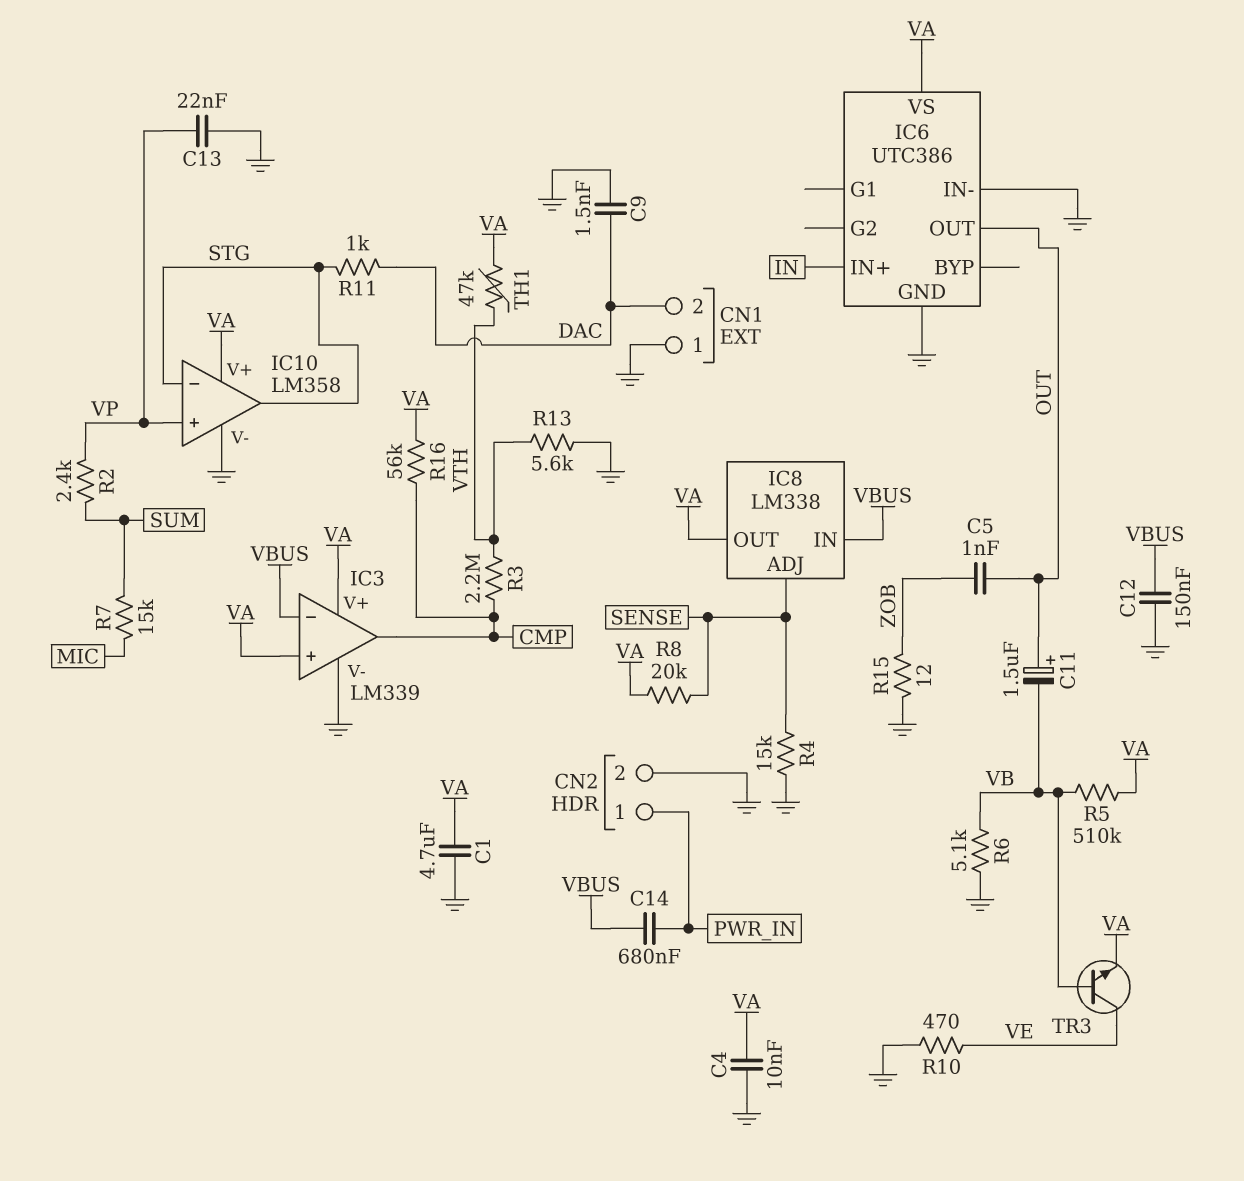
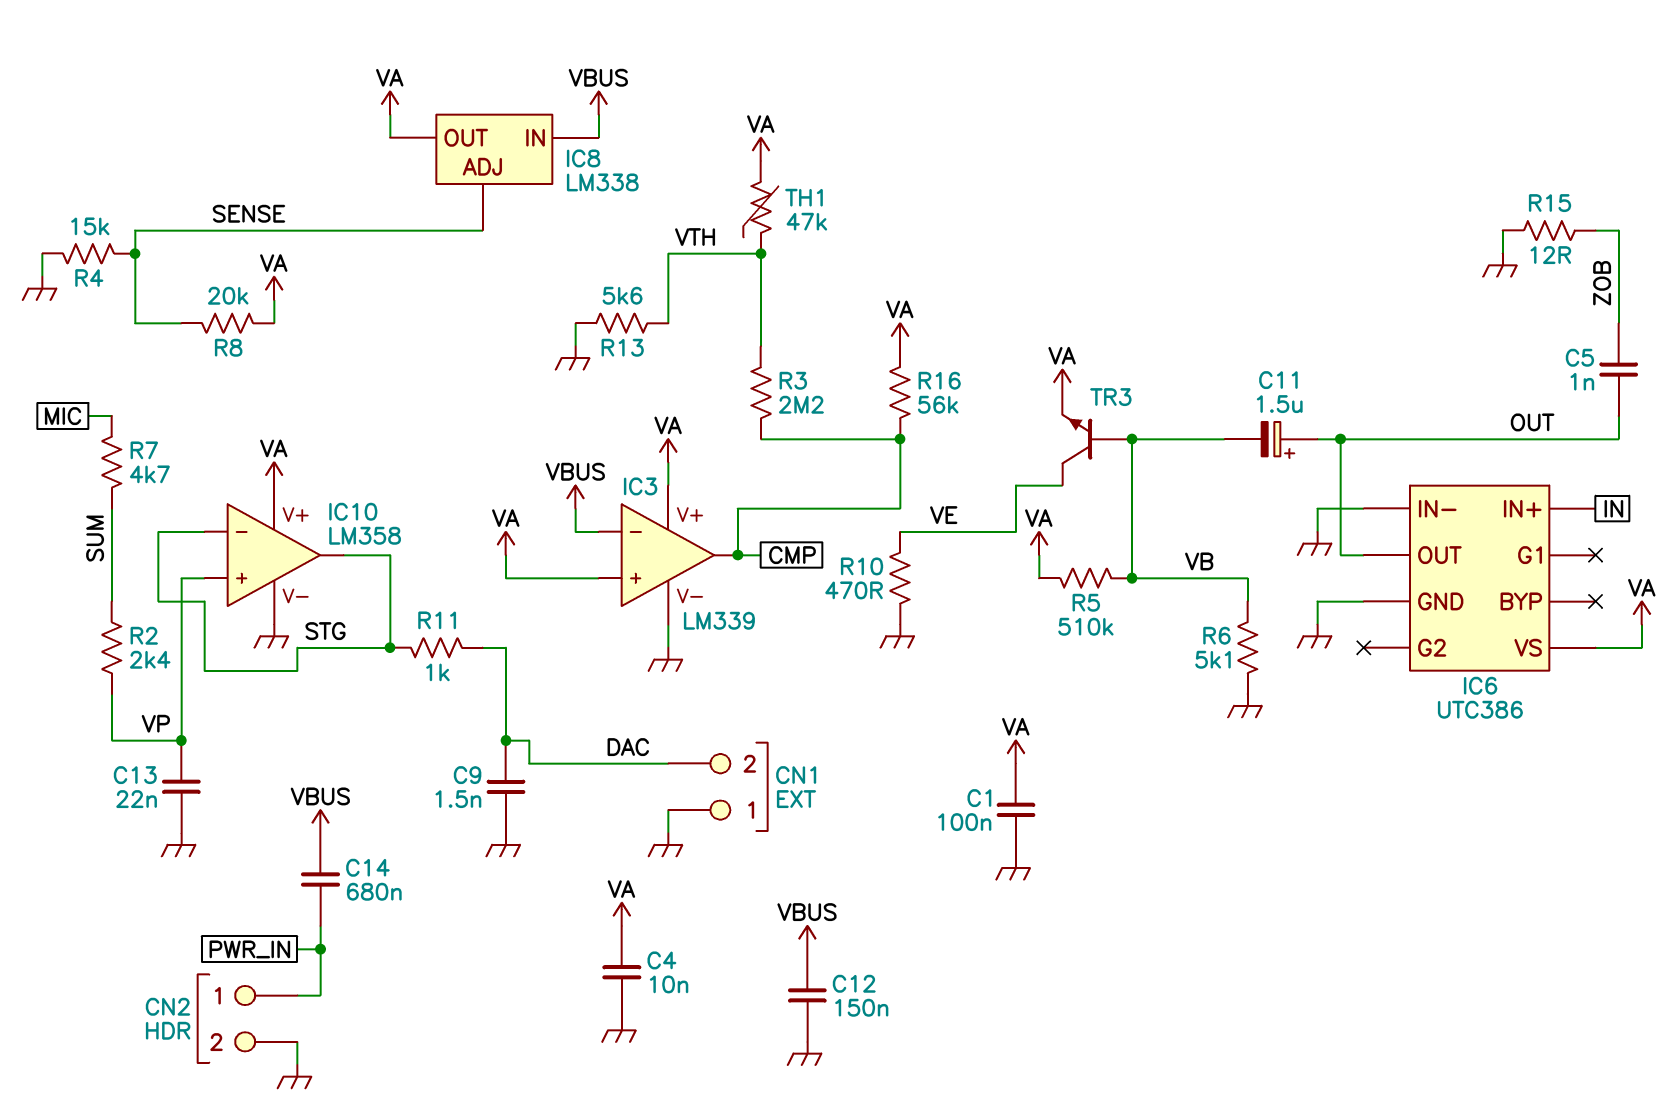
C1: 4.7uF (GND, VA) -> 100nF (GND, VA)
R7: 15k (MIC, SUM) -> 4.7k (MIC, SUM)

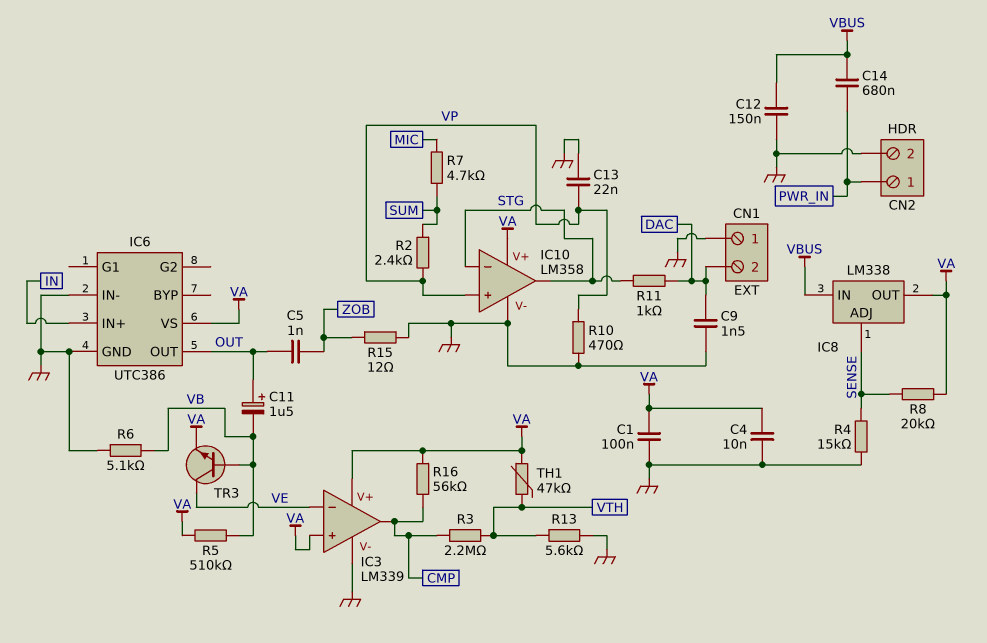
IC3 pin in-: VBUS -> VE
R10: 470 (GND, VE) -> 470 (GND, VP)

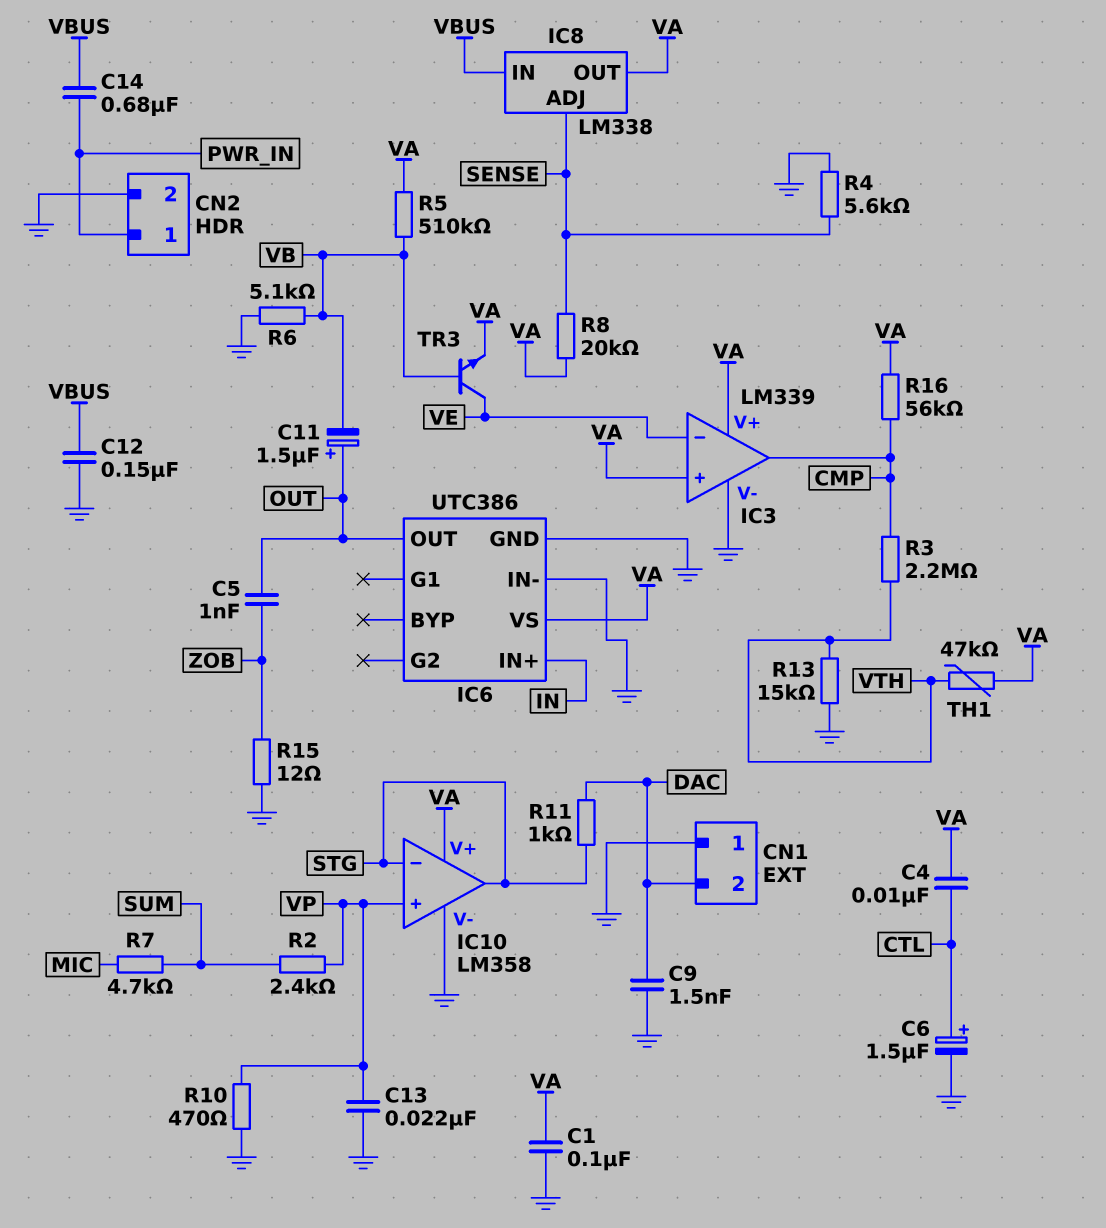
C4: 10nF (GND, VA) -> 10nF (CTL, VA)
C6: none -> 1.5uF (plus CTL, minus GND)
R4: 15k (GND, SENSE) -> 5.6k (GND, SENSE)
R13: 5.6k (GND, VTH) -> 15k (GND, VTH)

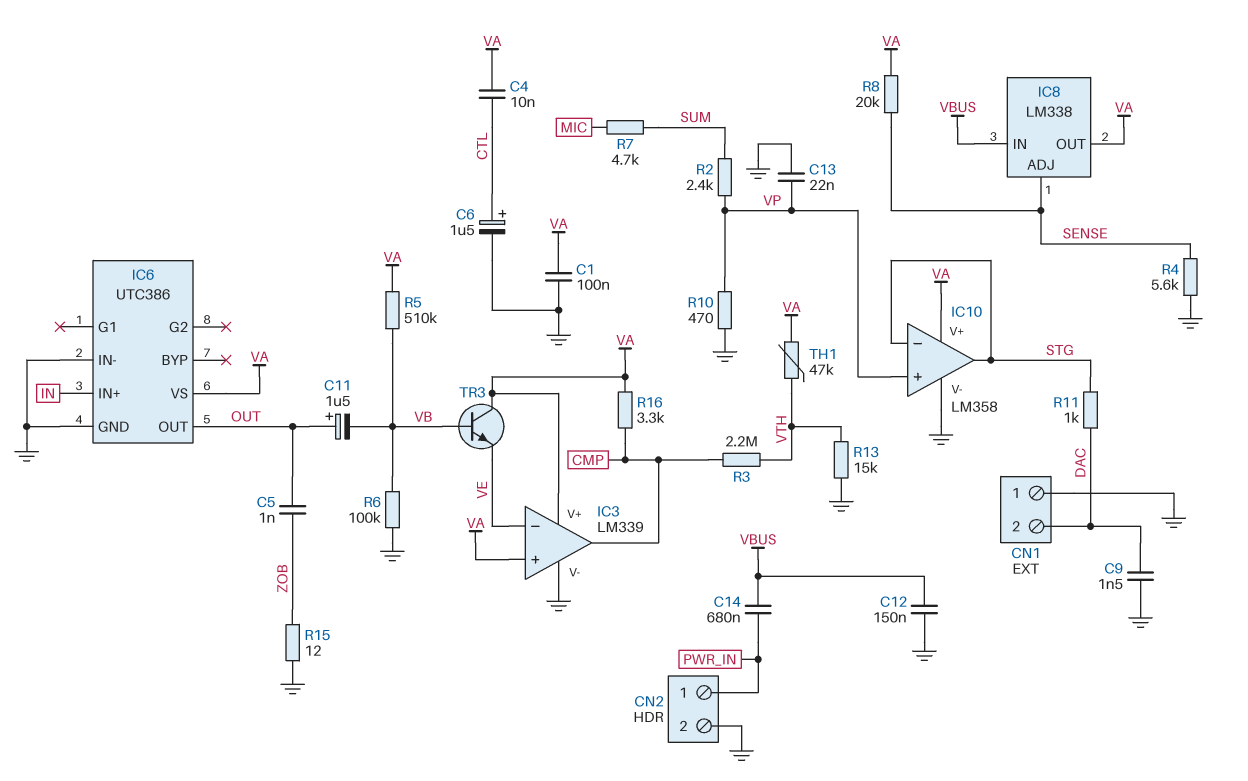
R6: 5.1k (GND, VB) -> 100k (GND, VB)
R16: 56k (CMP, VA) -> 3.3k (CMP, VA)
TR3: NPN (B VB, C VE, E VA) -> NPN (B VB, C VA, E VE)

